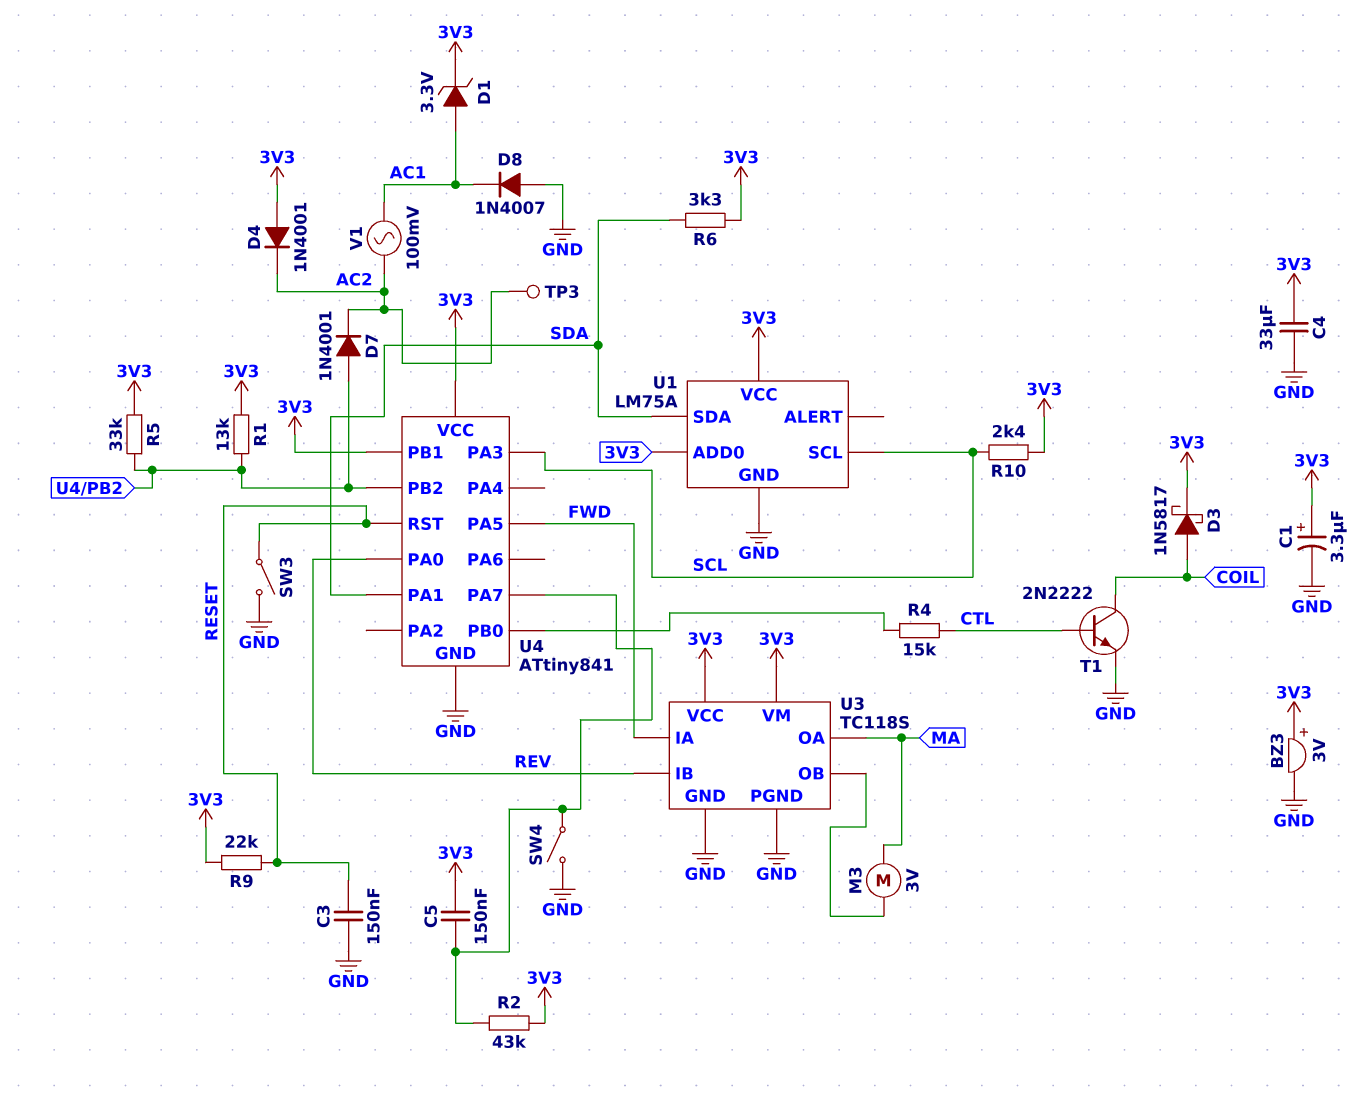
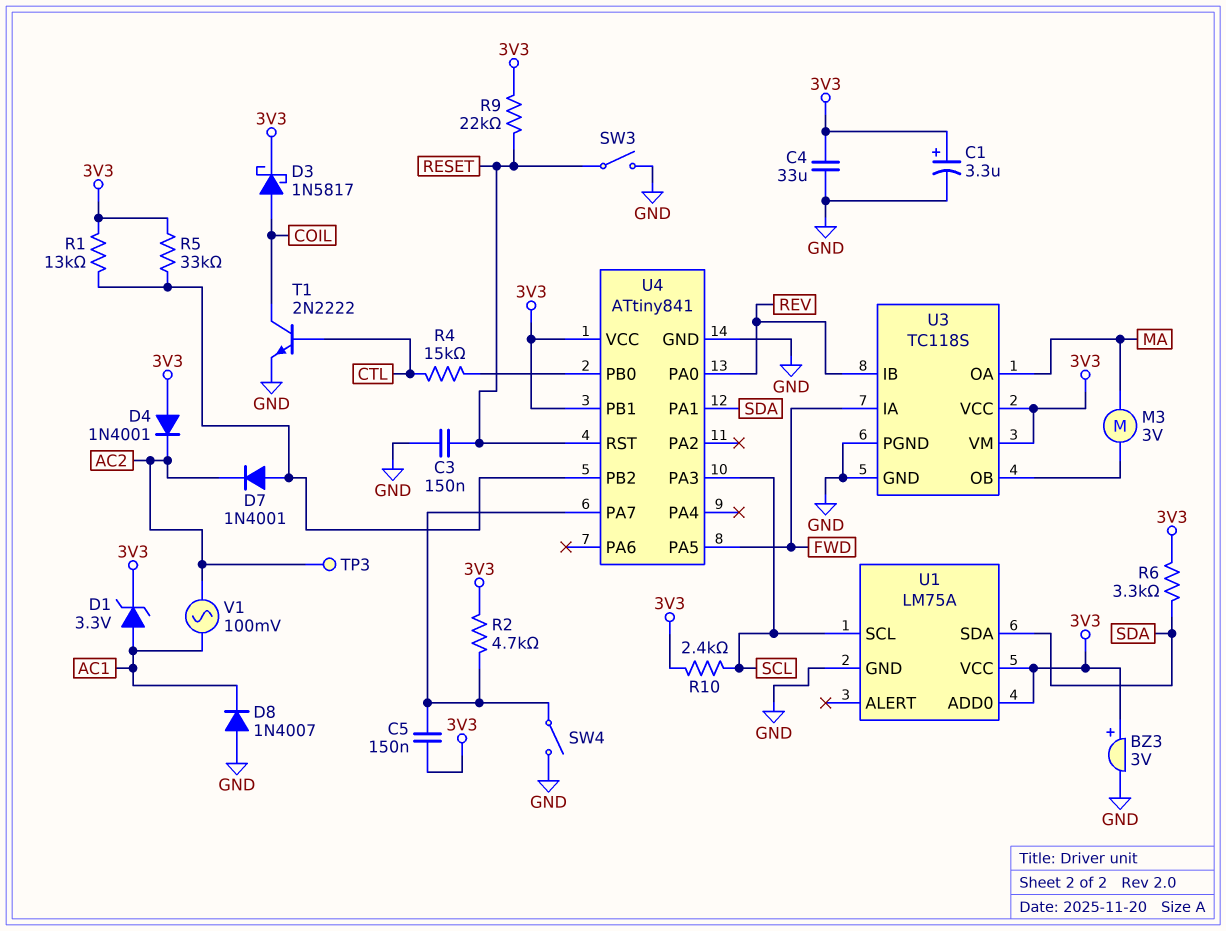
R2: 43k (3V3, U4/PA7) -> 4.7k (3V3, U4/PA7)

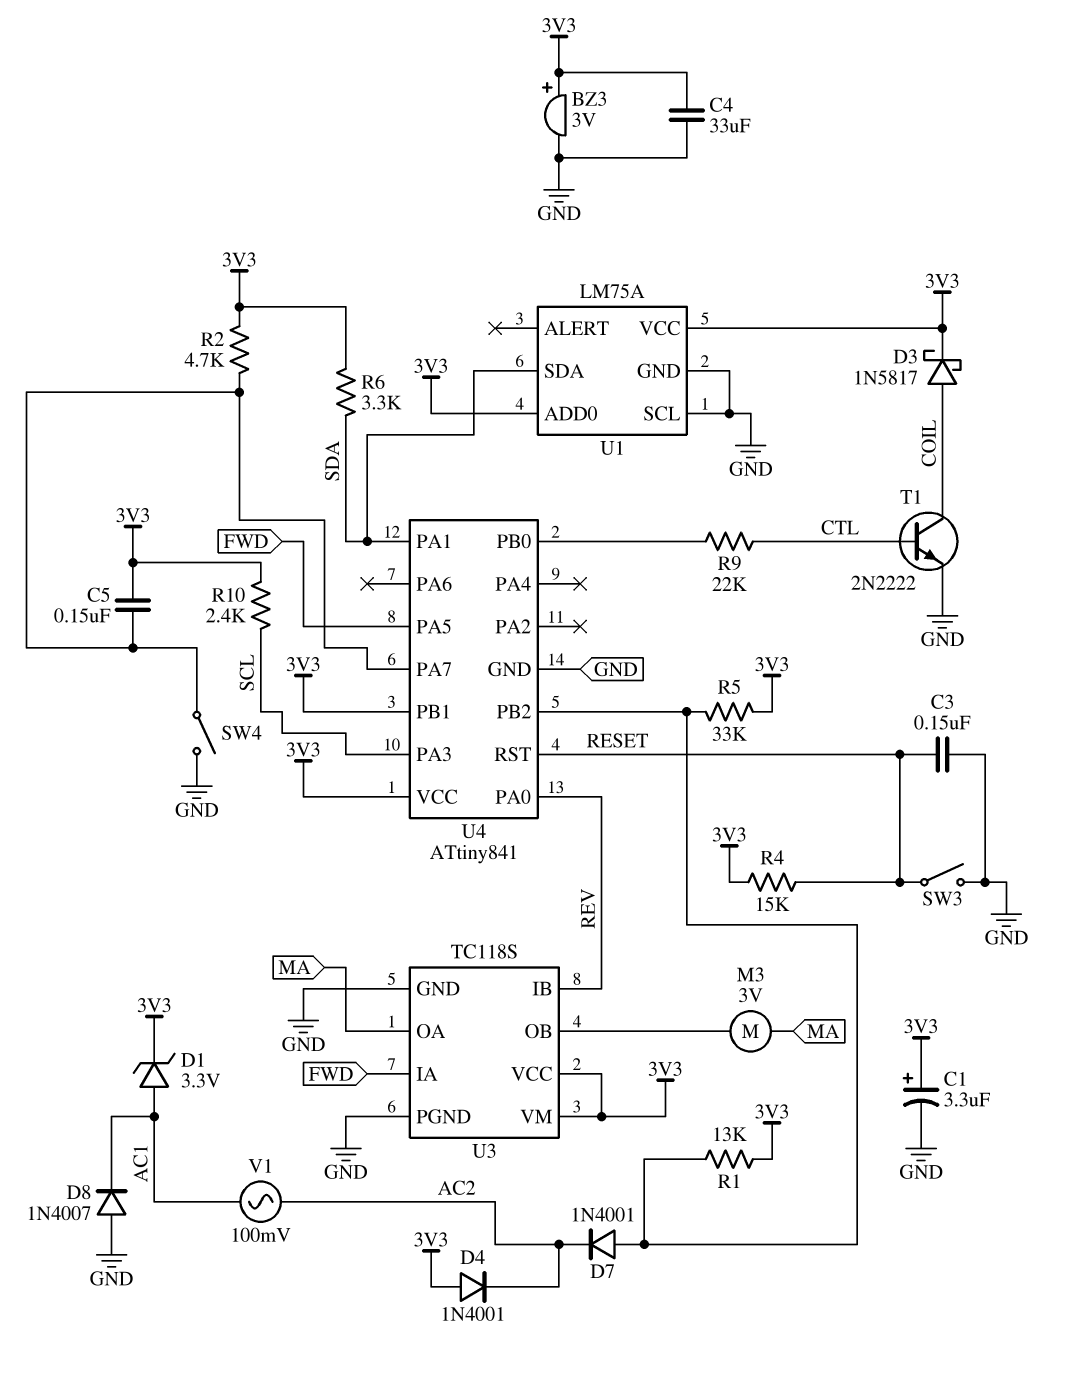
R4: 15k (CTL, U4/PB0) -> 15k (3V3, RESET)
R9: 22k (3V3, RESET) -> 22k (CTL, U4/PB0)
TP3: test point (AC2) -> none
U1 pin SCL: SCL -> GND

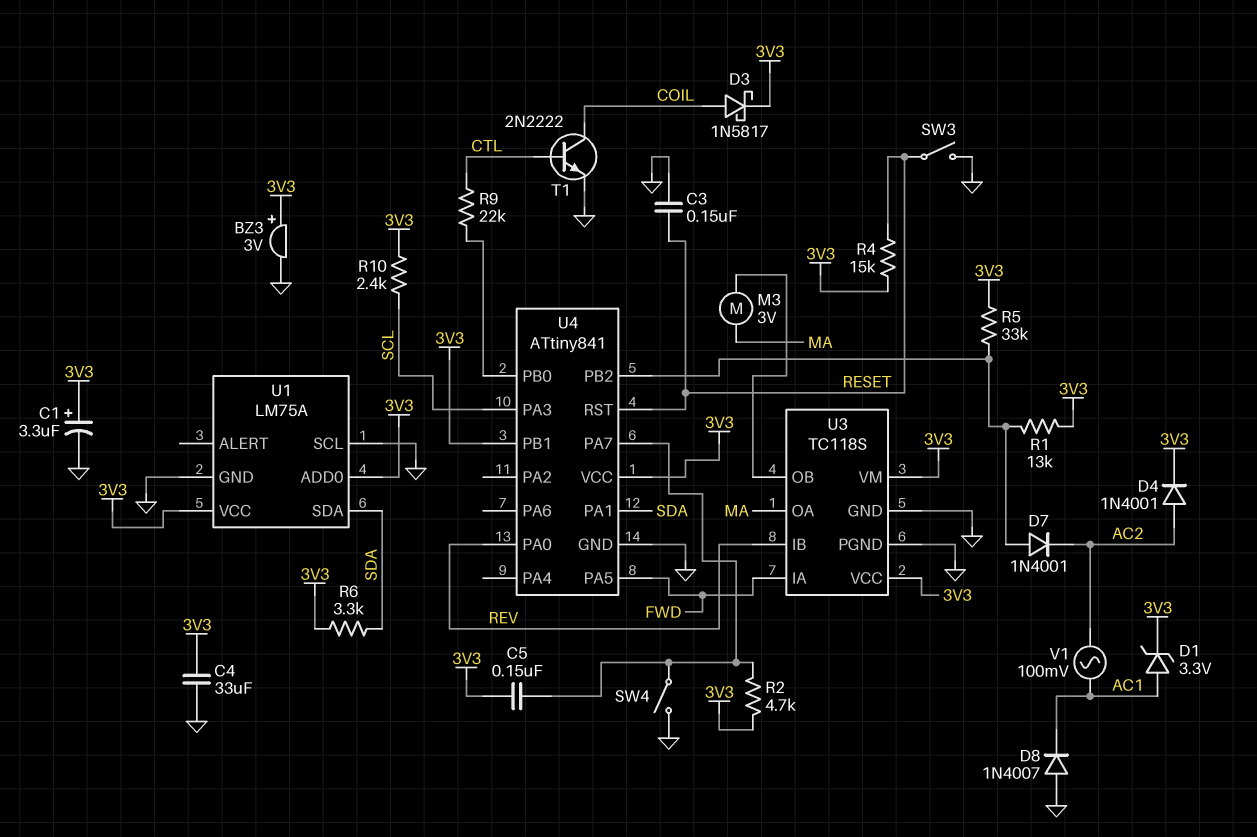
D4: diode 1N4001 (A 3V3, K AC2) -> diode 1N4001 (A AC2, K 3V3)

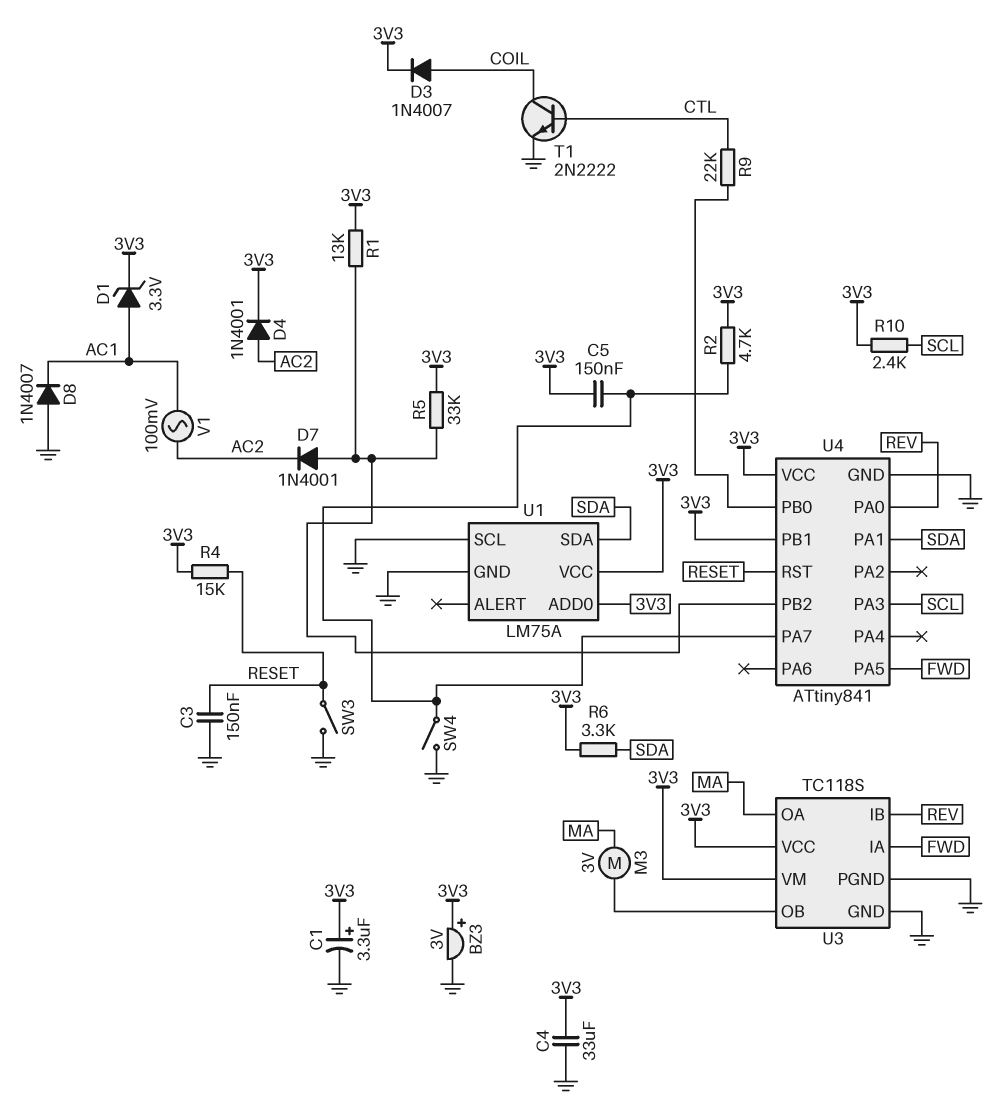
D3: schottky 1N5817 (A COIL, K 3V3) -> diode 1N4007 (A COIL, K 3V3)

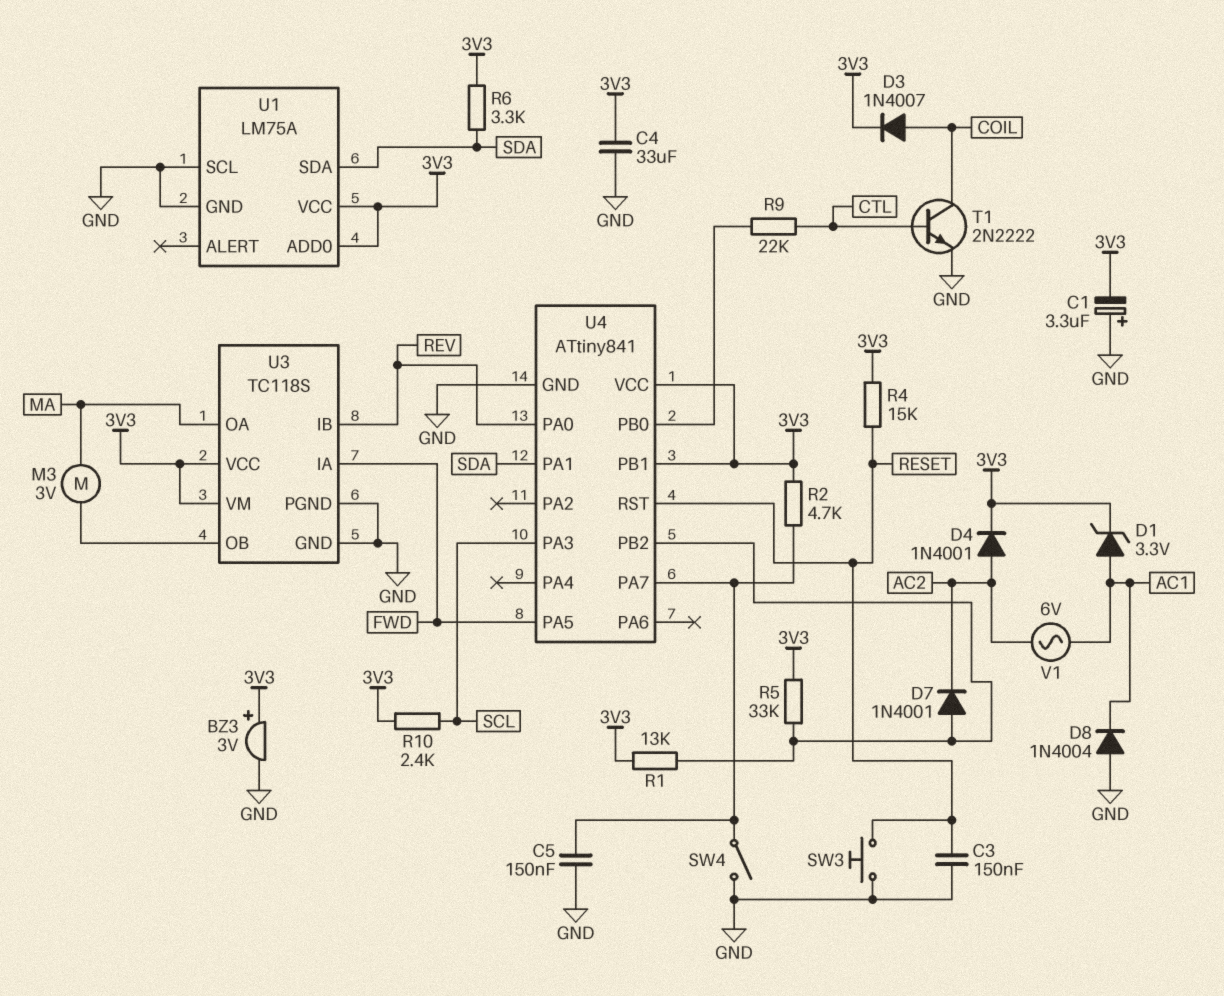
C1: 3.3uF (plus 3V3, minus GND) -> 3.3uF (plus GND, minus 3V3)
C5: 150nF (3V3, U4/PA7) -> 150nF (GND, U4/PA7)
D8: diode 1N4007 (A GND, K AC1) -> diode 1N4004 (A GND, K AC1)
SW3: switch (GND, RESET) -> button (GND, RESET)
V1: AC 100mV (AC1, AC2) -> AC 6V (AC1, AC2)

